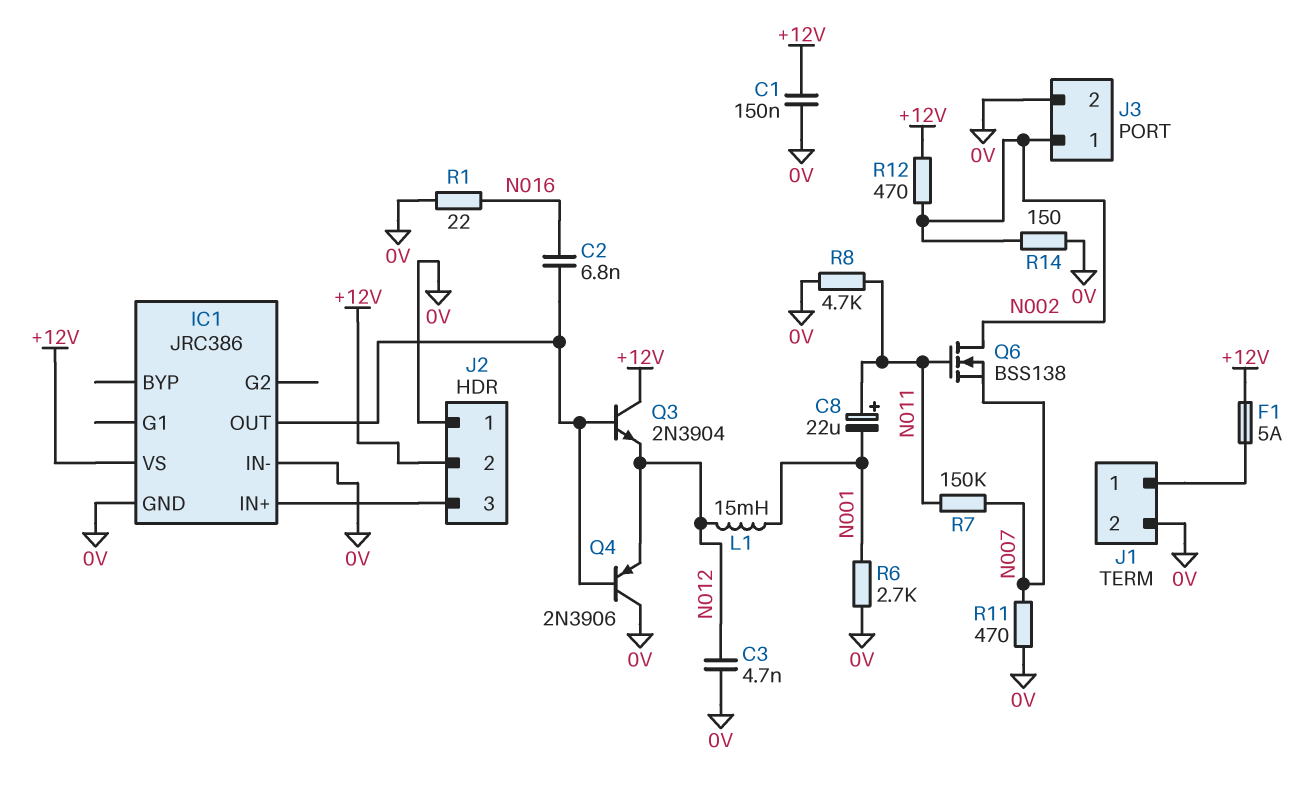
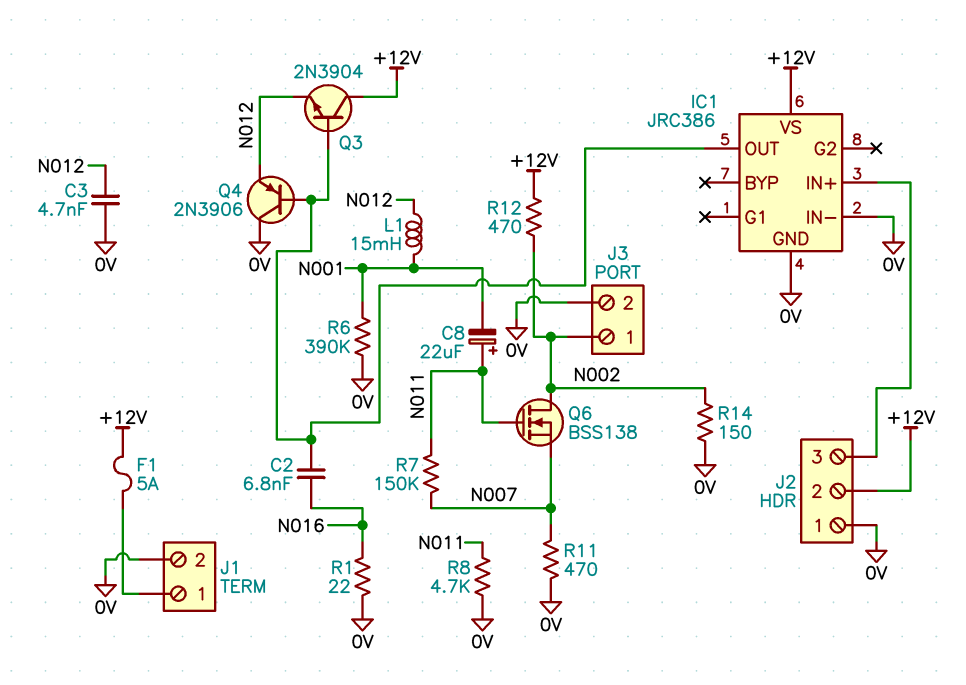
C1: 150nF (+12V, 0V) -> none
R6: 2.7k (0V, N001) -> 390k (0V, N001)

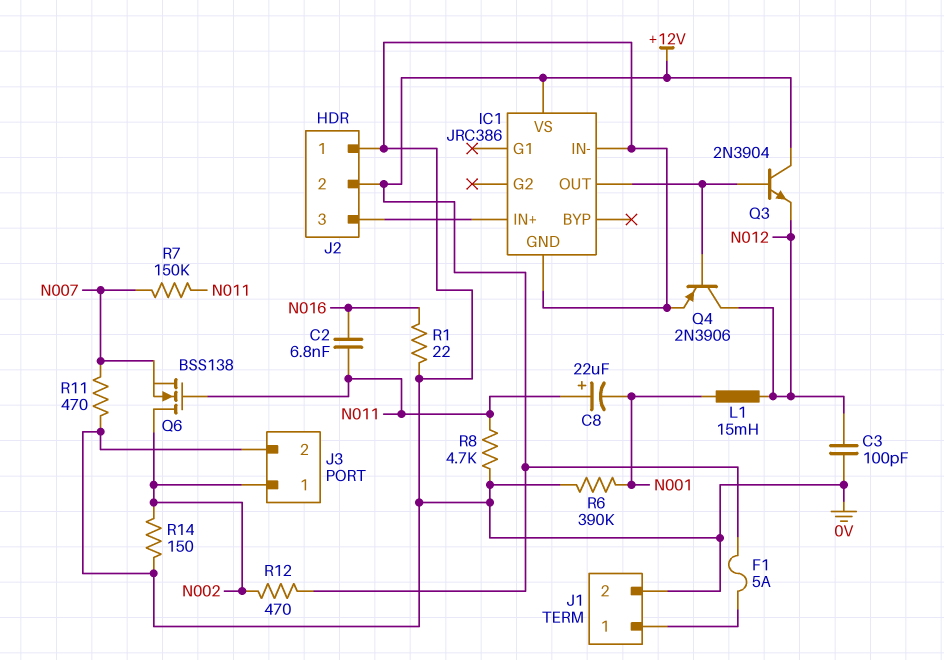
C2: 6.8nF (IC1/OUT, N016) -> 6.8nF (N011, N016)
C3: 4.7nF (0V, N012) -> 100pF (0V, N012)
Q4: PNP 2N3906 (B IC1/OUT, C 0V, E N012) -> PNP 2N3906 (B IC1/OUT, C N012, E 0V)

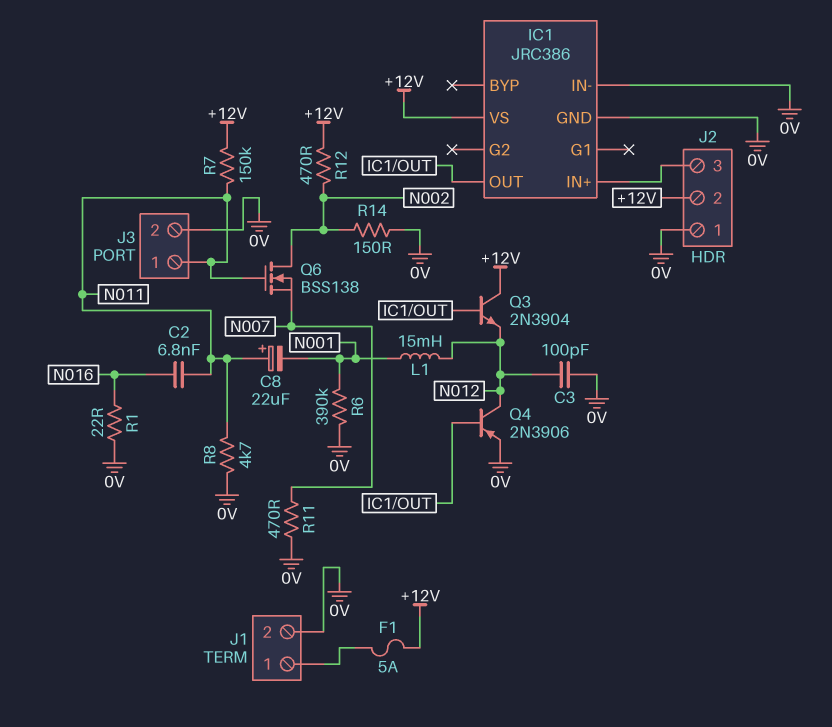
J3 pin 1: N002 -> N011
R7: 150k (N007, N011) -> 150k (+12V, N011)

